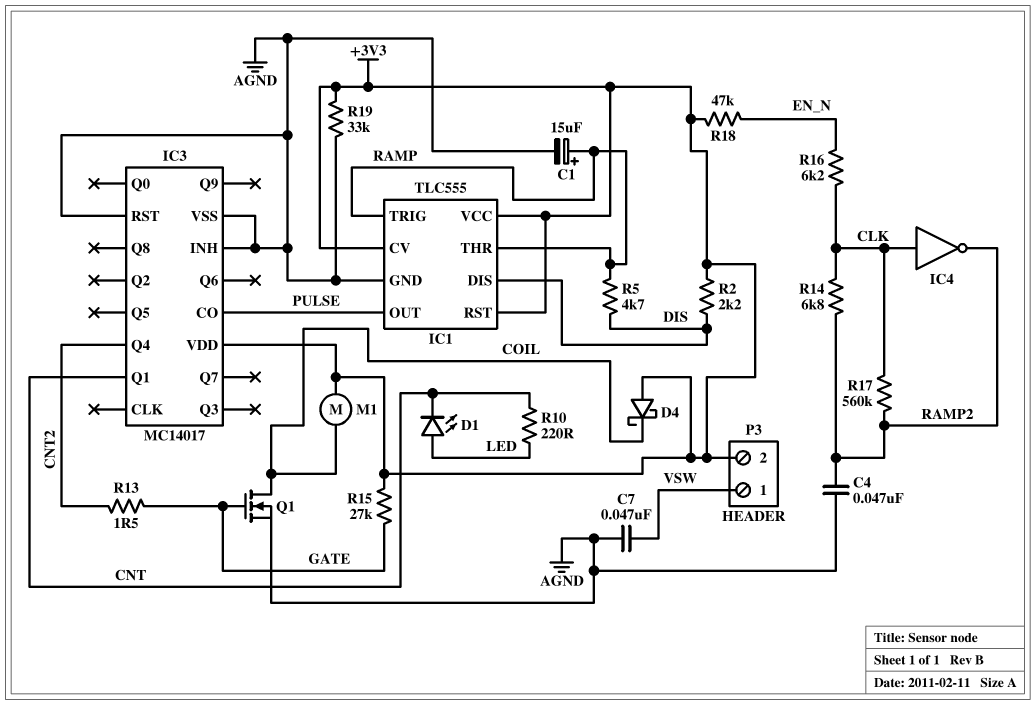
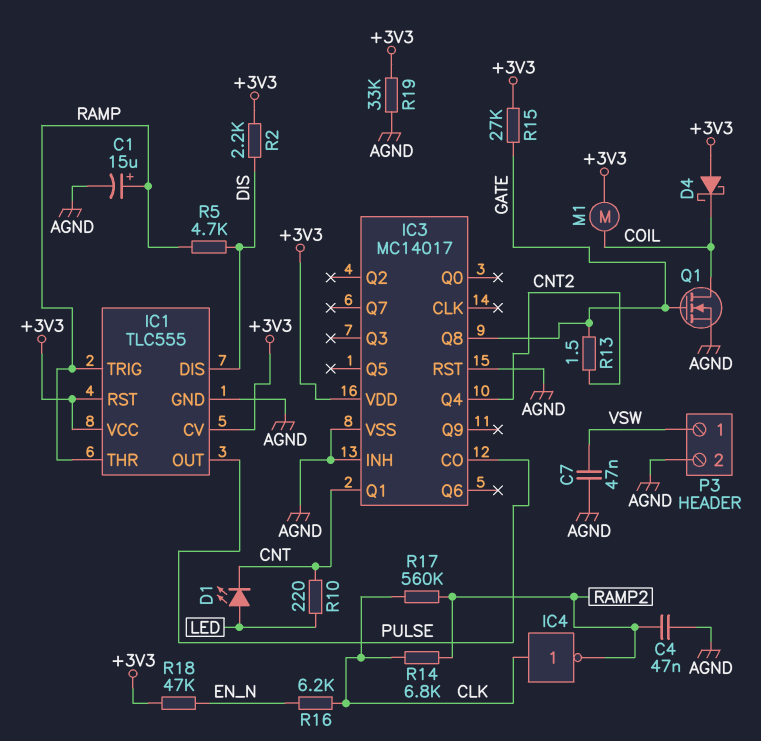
IC3 pin Q8: none -> GATE
P3 pin 2: +3V3 -> AGND

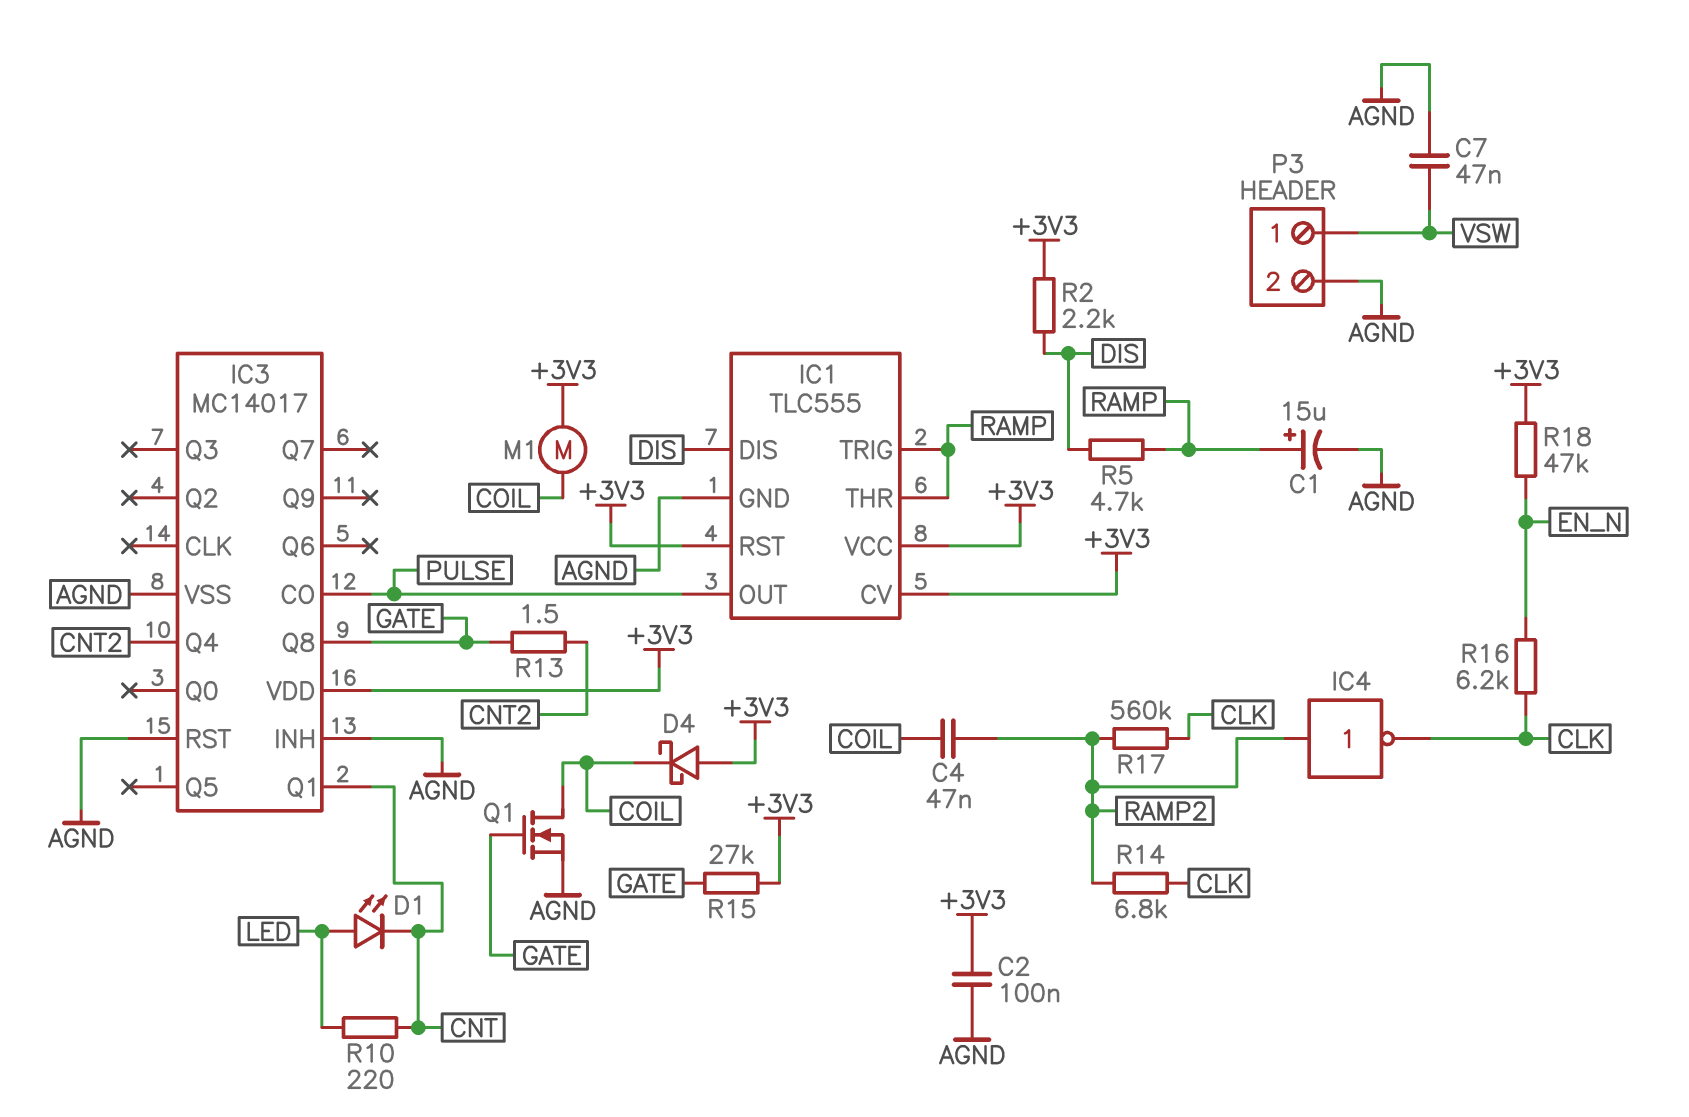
C2: none -> 100nF (+3V3, AGND)
C4: 47nF (AGND, RAMP2) -> 47nF (COIL, RAMP2)
IC4: NOT (in CLK, out RAMP2) -> NOT (in RAMP2, out CLK)
R19: 33k (+3V3, AGND) -> none

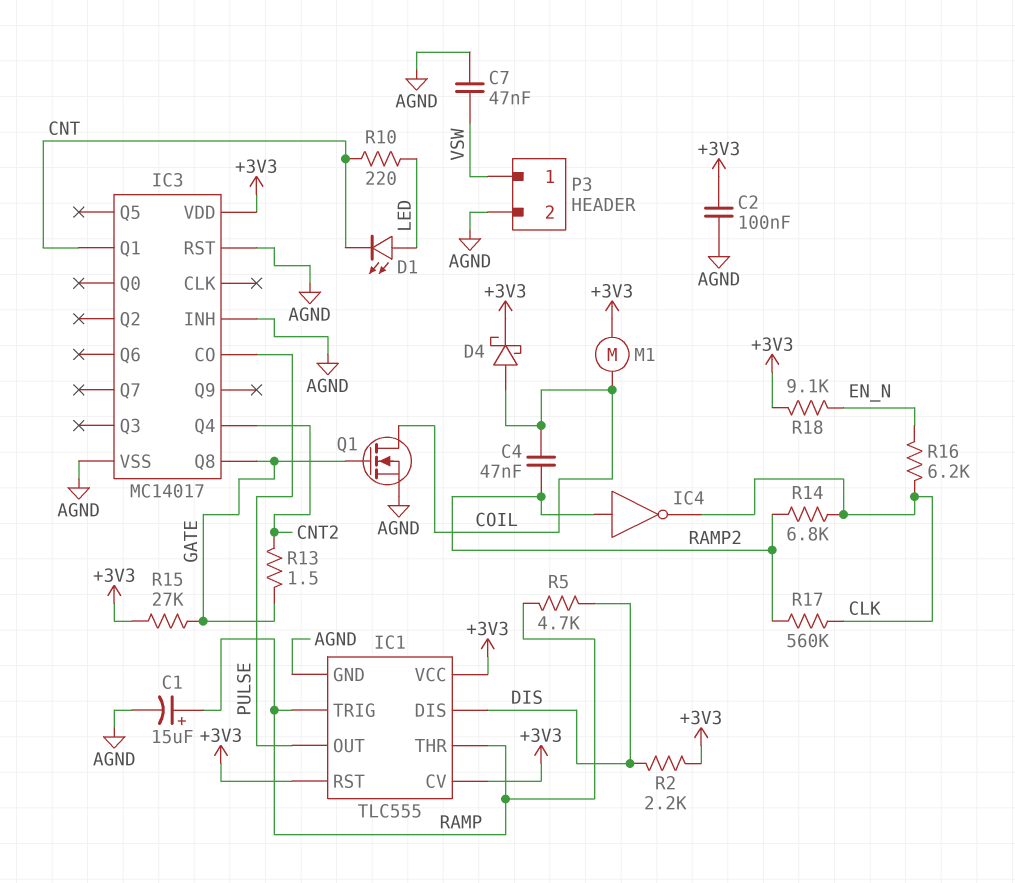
D4: schottky (A +3V3, K COIL) -> schottky (A COIL, K +3V3)
R18: 47k (+3V3, EN_N) -> 9.1k (+3V3, EN_N)

